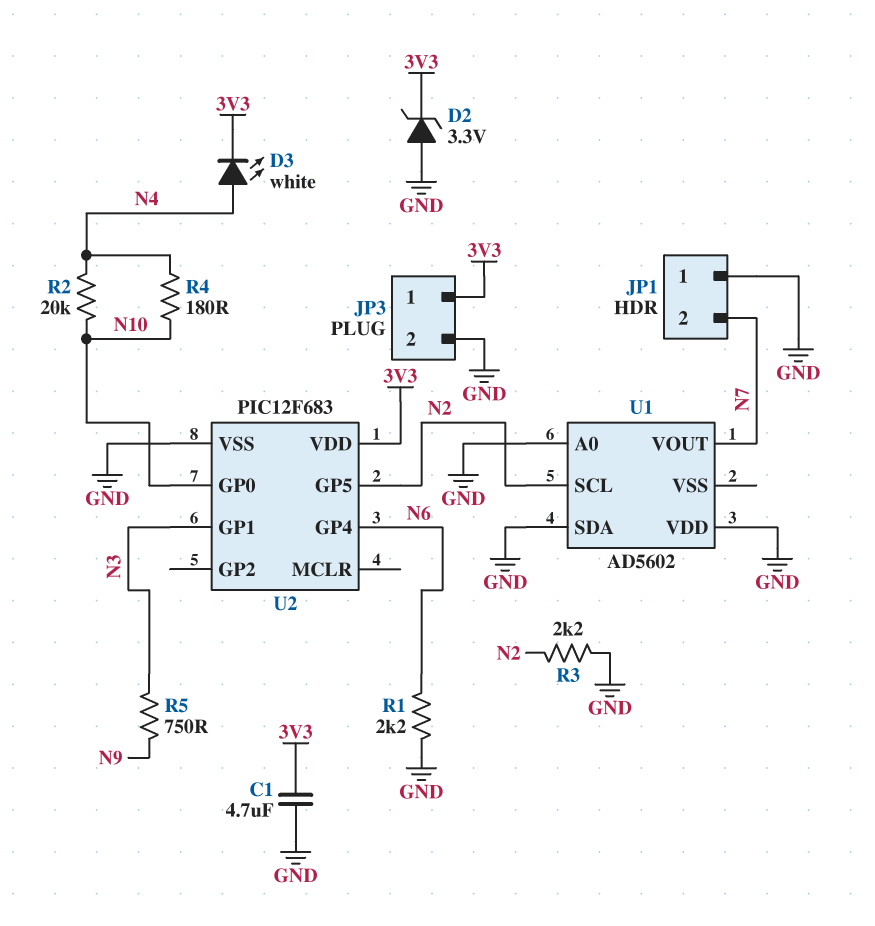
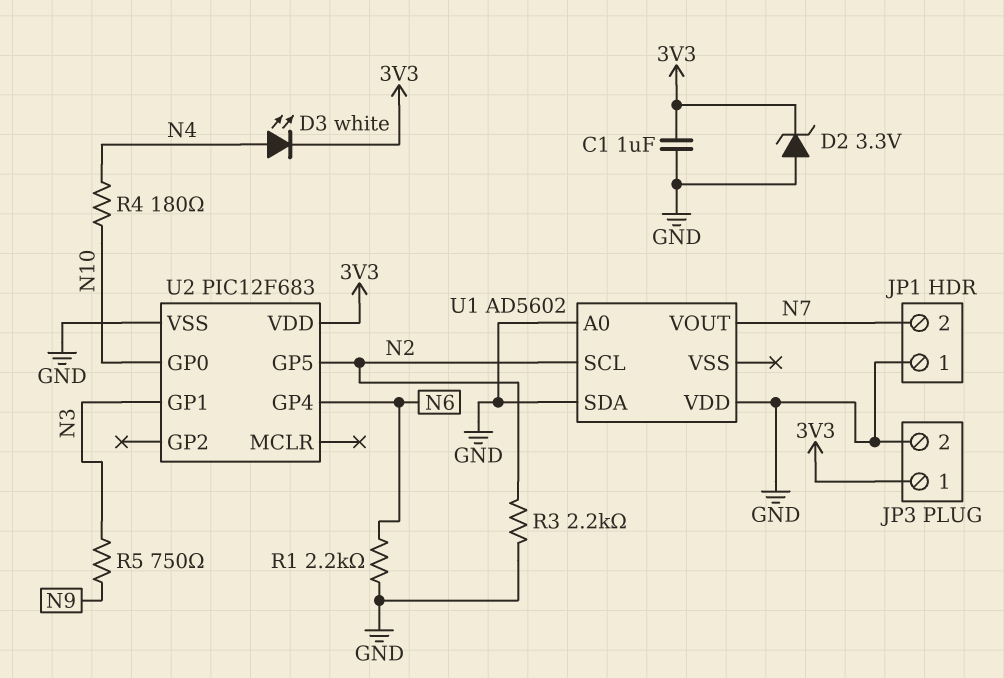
C1: 4.7uF (3V3, GND) -> 1uF (3V3, GND)
R2: 20k (N4, N10) -> none

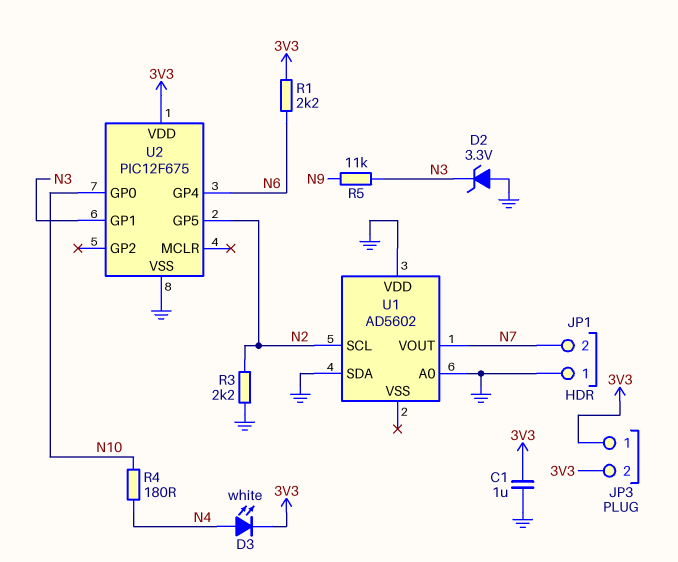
D2: zener 3.3V (A GND, K 3V3) -> zener 3.3V (A GND, K N3)
JP3 pin 2: GND -> 3V3
R1: 2.2k (GND, N6) -> 2.2k (3V3, N6)
R5: 750 (N3, N9) -> 11k (N3, N9)
U2: PIC12F683 -> PIC12F675

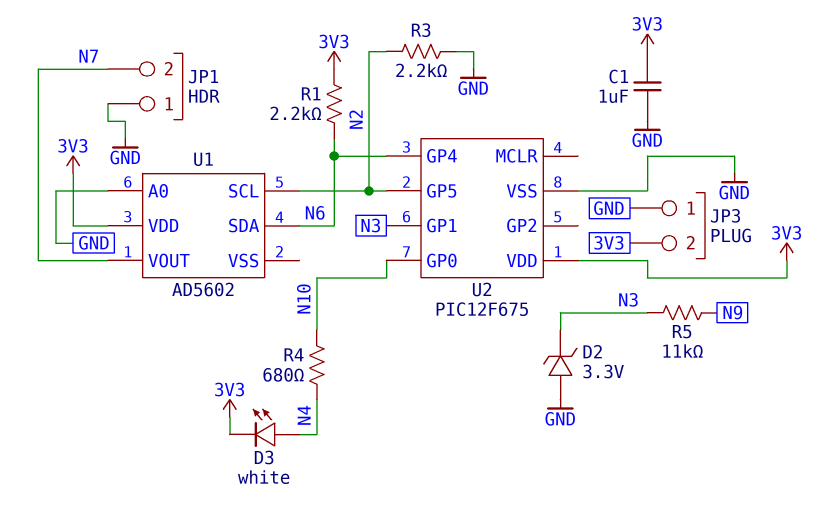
JP3 pin 1: 3V3 -> GND
R4: 180 (N4, N10) -> 680 (N4, N10)
U1 pin SDA: GND -> N6
U1 pin VDD: GND -> 3V3

